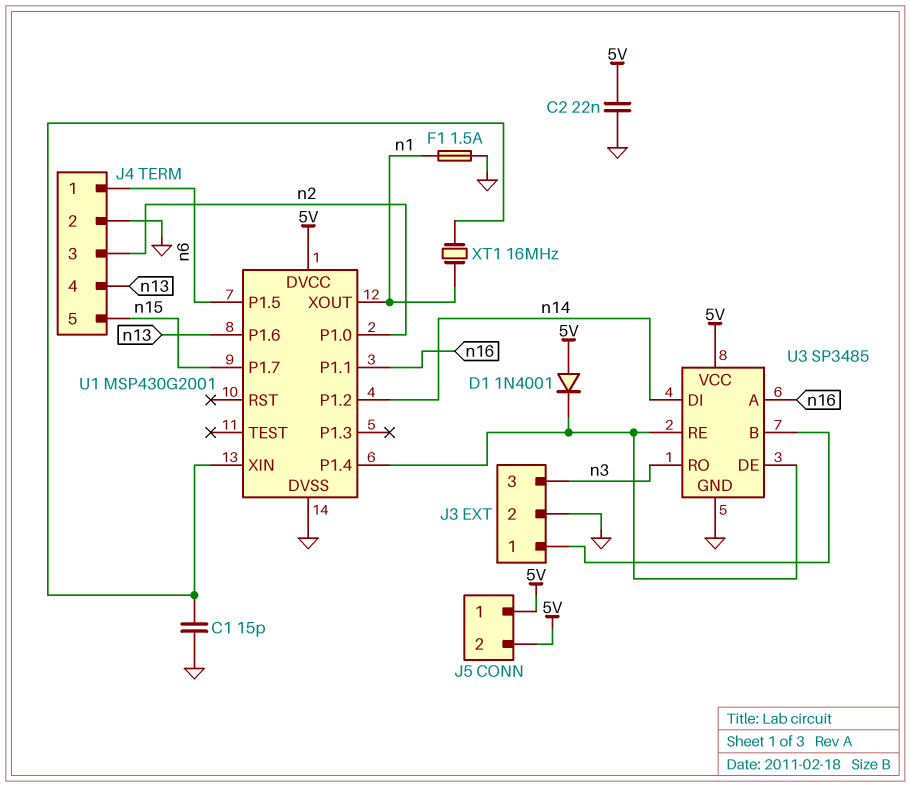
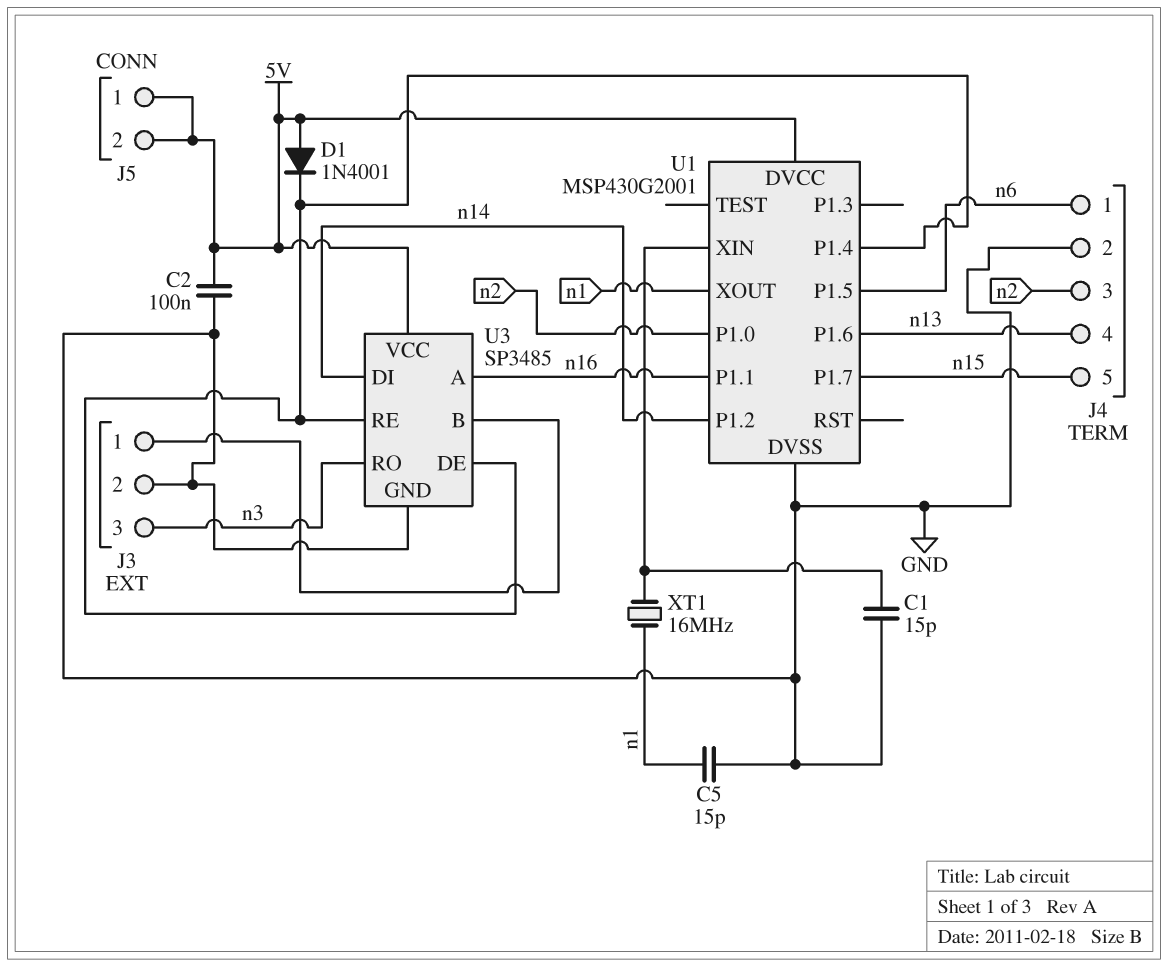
C2: 22nF (5V, GND) -> 100nF (5V, GND)
C5: none -> 15pF (GND, n1)
F1: 1.5A (GND, n1) -> none

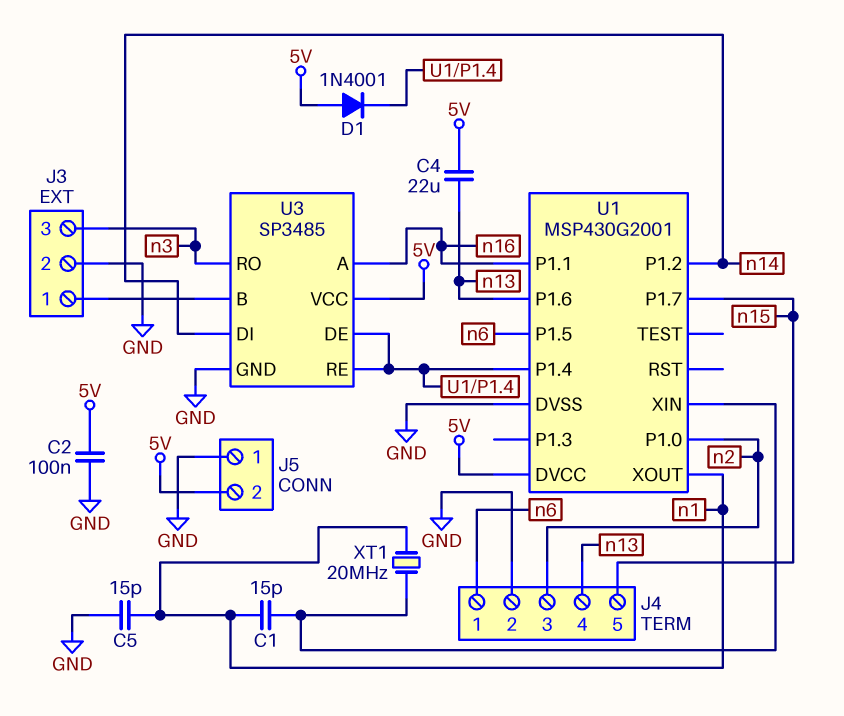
C1: 15pF (GND, U1/XIN) -> 15pF (U1/XIN, n1)
C4: none -> 22uF (5V, n13)
J5 pin 1: 5V -> GND
XT1: 16MHz (U1/XIN, n1) -> 20MHz (U1/XIN, n1)

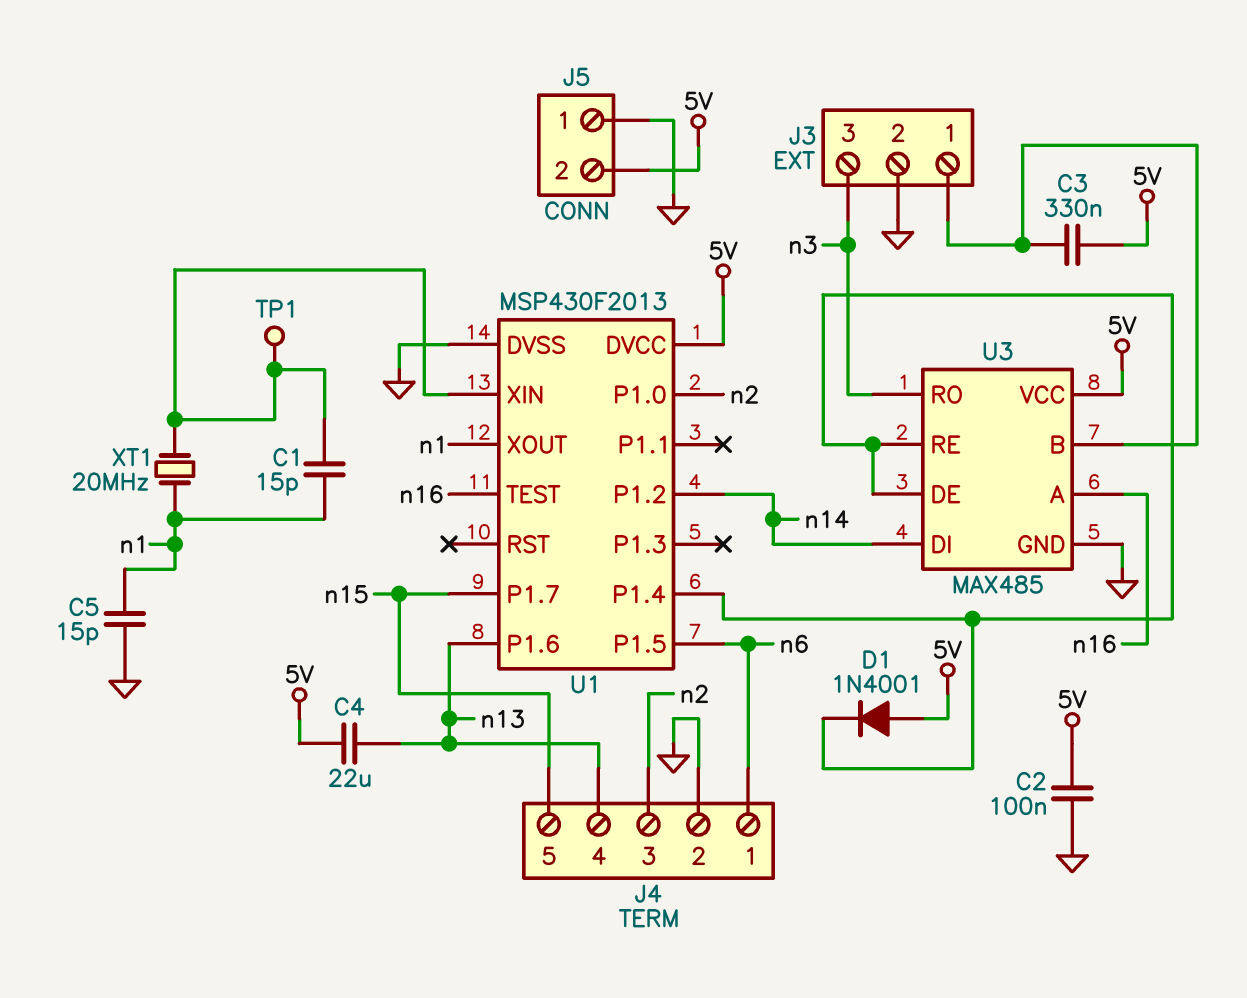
C3: none -> 330nF (5V, J3/1)
TP1: none -> test point (U1/XIN)
U1: MSP430G2001 -> MSP430F2013
U1 pin P1.1: n16 -> none
U1 pin TEST: none -> n16
U3: SP3485 -> MAX485

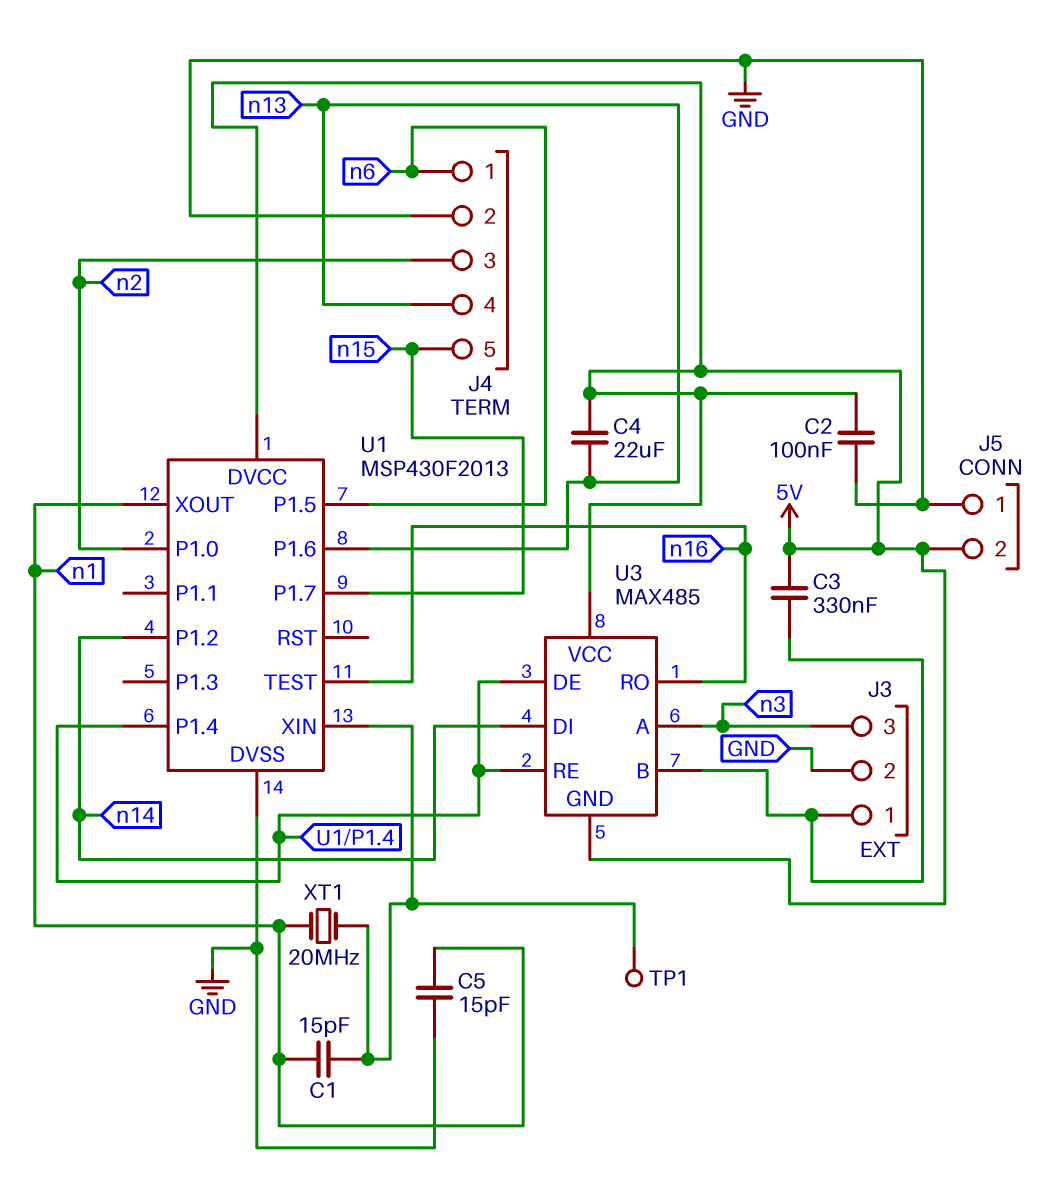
D1: diode 1N4001 (A 5V, K U1/P1.4) -> none
U3 pin A: n16 -> n3
U3 pin GND: GND -> 5V
U3 pin RO: n3 -> n16

